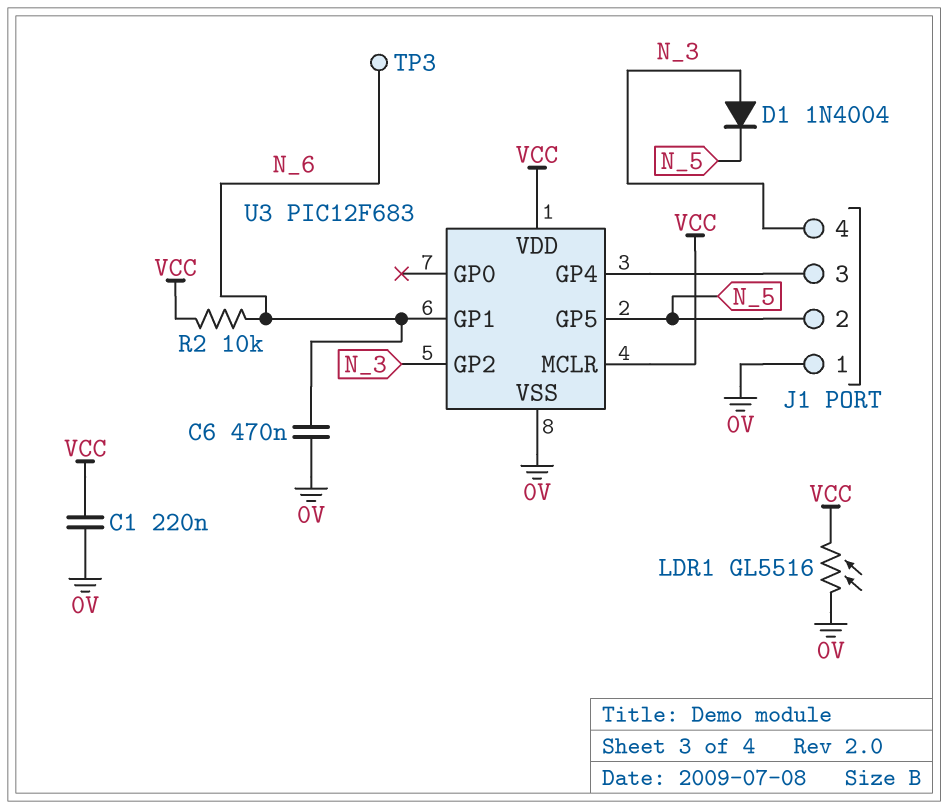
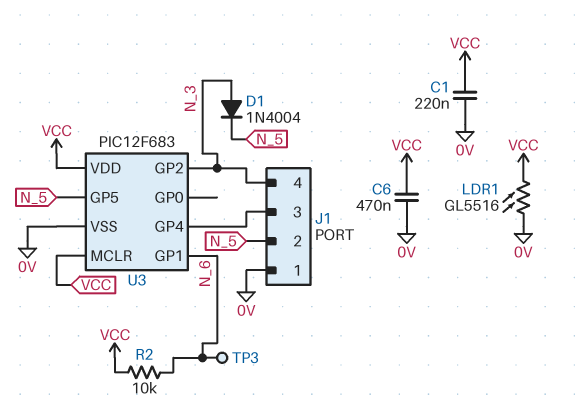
C6: 470nF (0V, N_6) -> 470nF (0V, VCC)

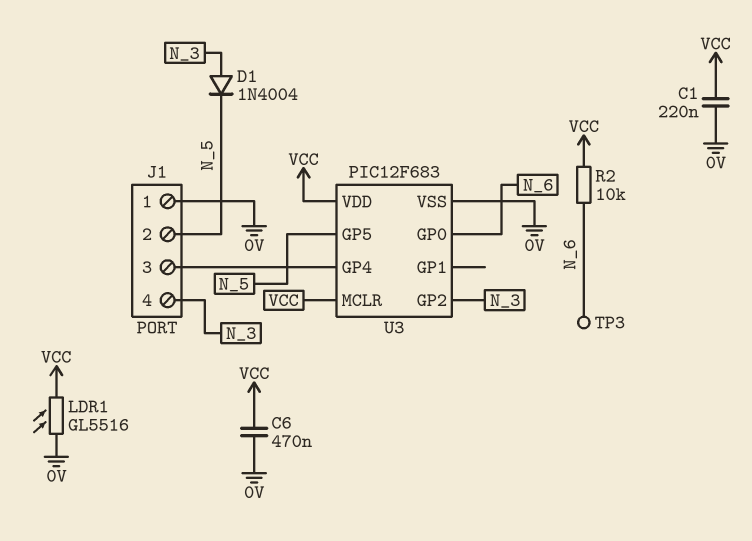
U3 pin GP0: none -> N_6
U3 pin GP1: N_6 -> none

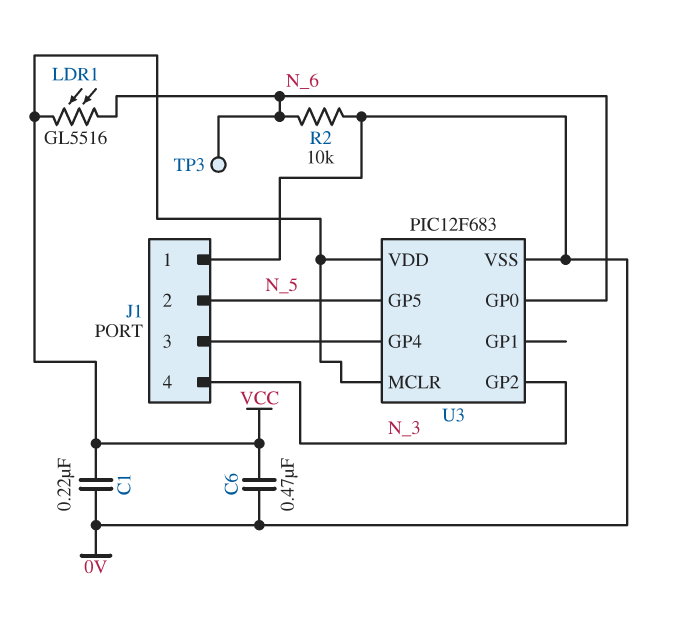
D1: diode 1N4004 (A N_3, K N_5) -> none
LDR1: GL5516 (0V, VCC) -> GL5516 (N_6, VCC)
R2: 10k (N_6, VCC) -> 10k (0V, N_6)

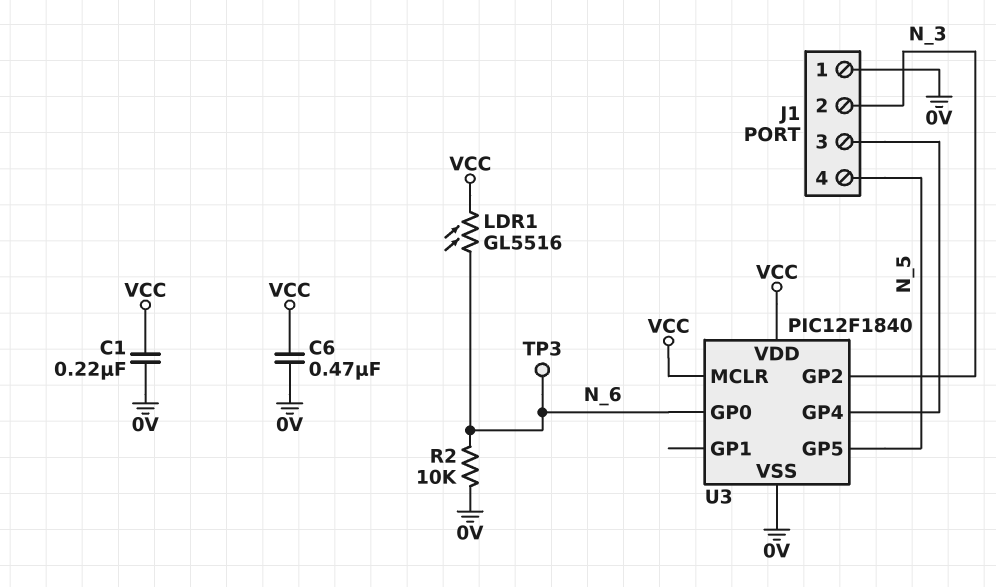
J1 pin 2: N_5 -> N_3
J1 pin 4: N_3 -> N_5
U3: PIC12F683 -> PIC12F1840

